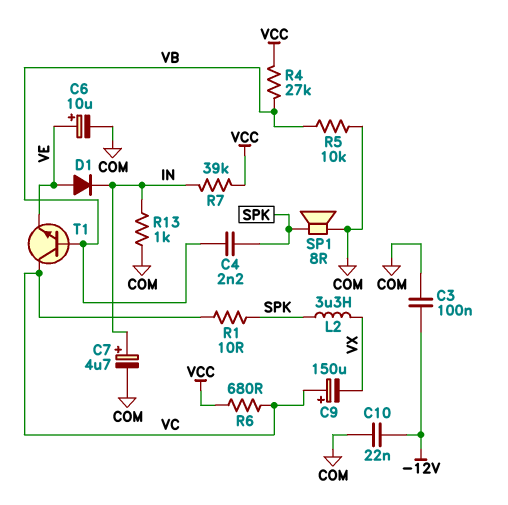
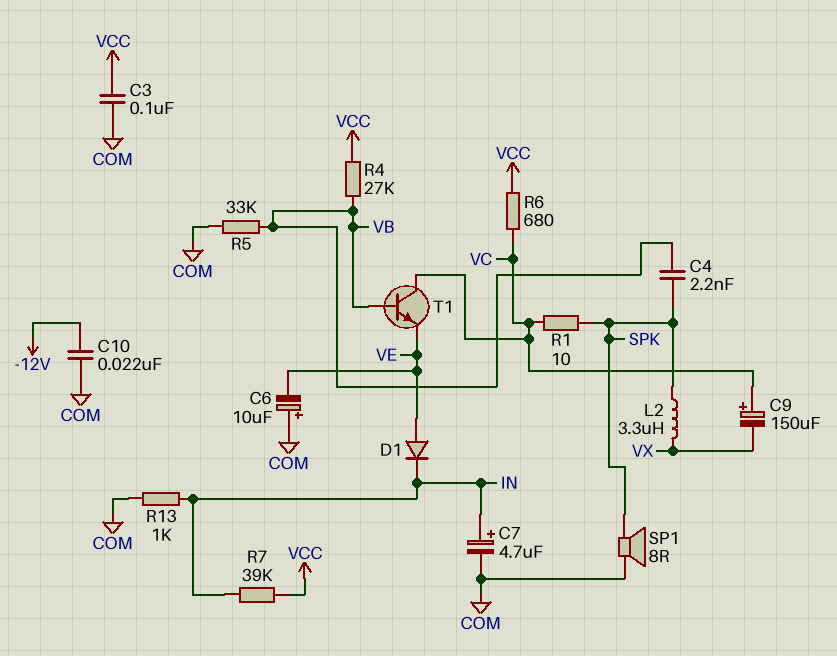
C3: 100nF (-12V, COM) -> 100nF (COM, VCC)
C6: 10uF (plus VE, minus COM) -> 10uF (plus COM, minus VE)
R5: 10k (COM, VB) -> 33k (COM, VB)

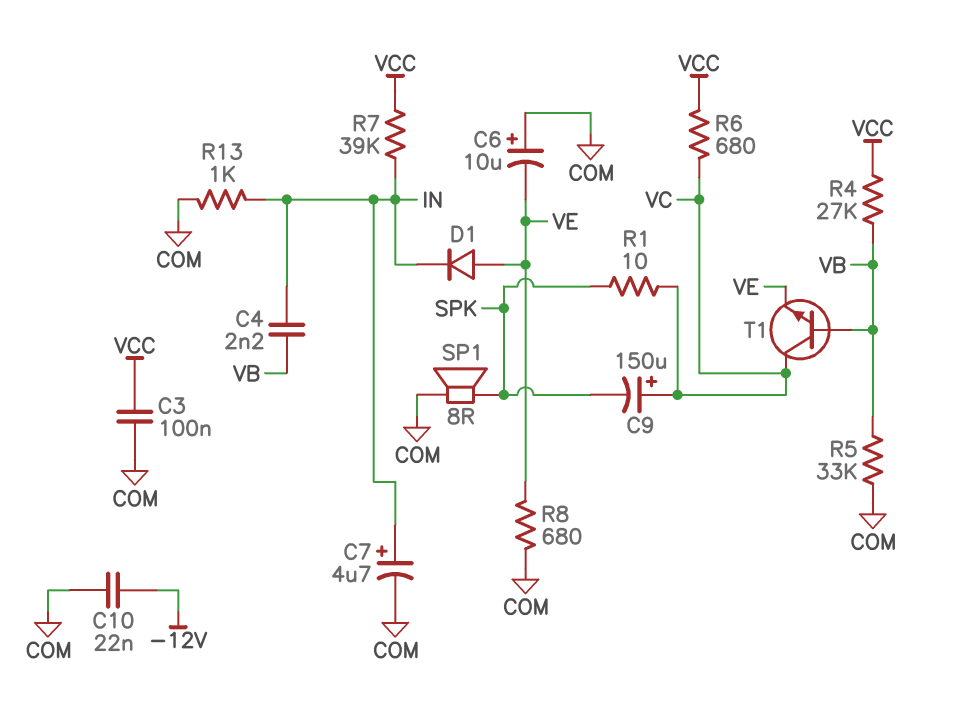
C4: 2.2nF (SPK, VB) -> 2.2nF (IN, VB)
C9: 150uF (plus VC, minus VX) -> 150uF (plus VC, minus SPK)
L2: 3.3uH (SPK, VX) -> none
R8: none -> 680 (COM, VE)

